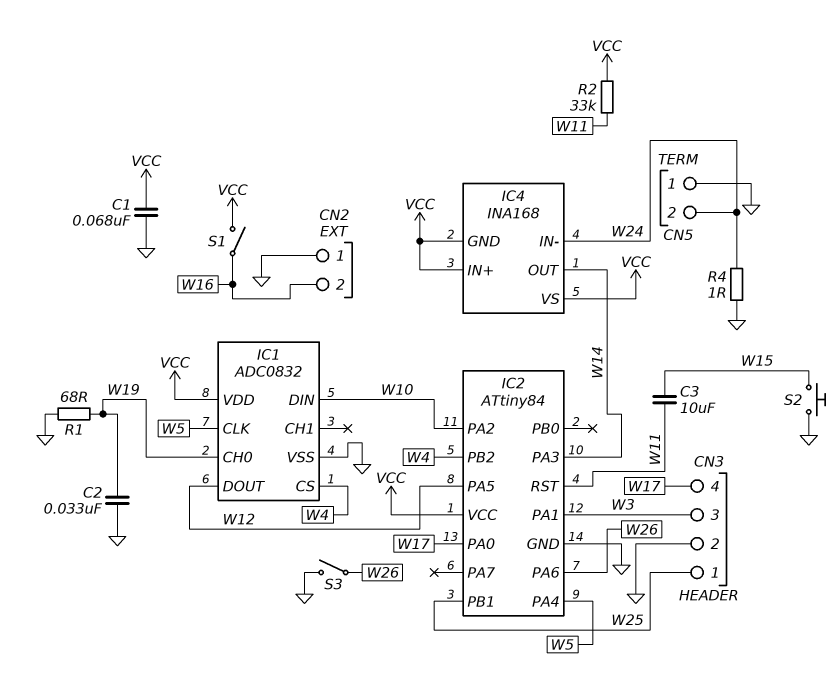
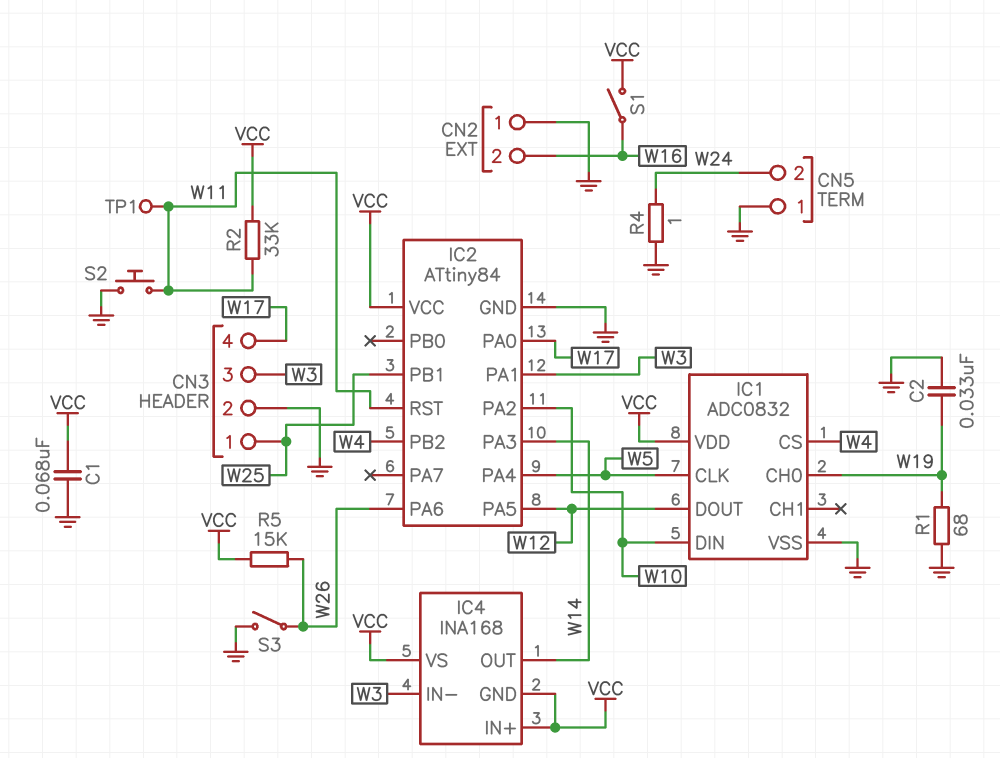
C3: 10uF (W11, W15) -> none
IC4 pin IN-: W24 -> W3
R5: none -> 15k (VCC, W26)
S2: button (GND, W15) -> button (GND, W11)
TP1: none -> test point (W11)

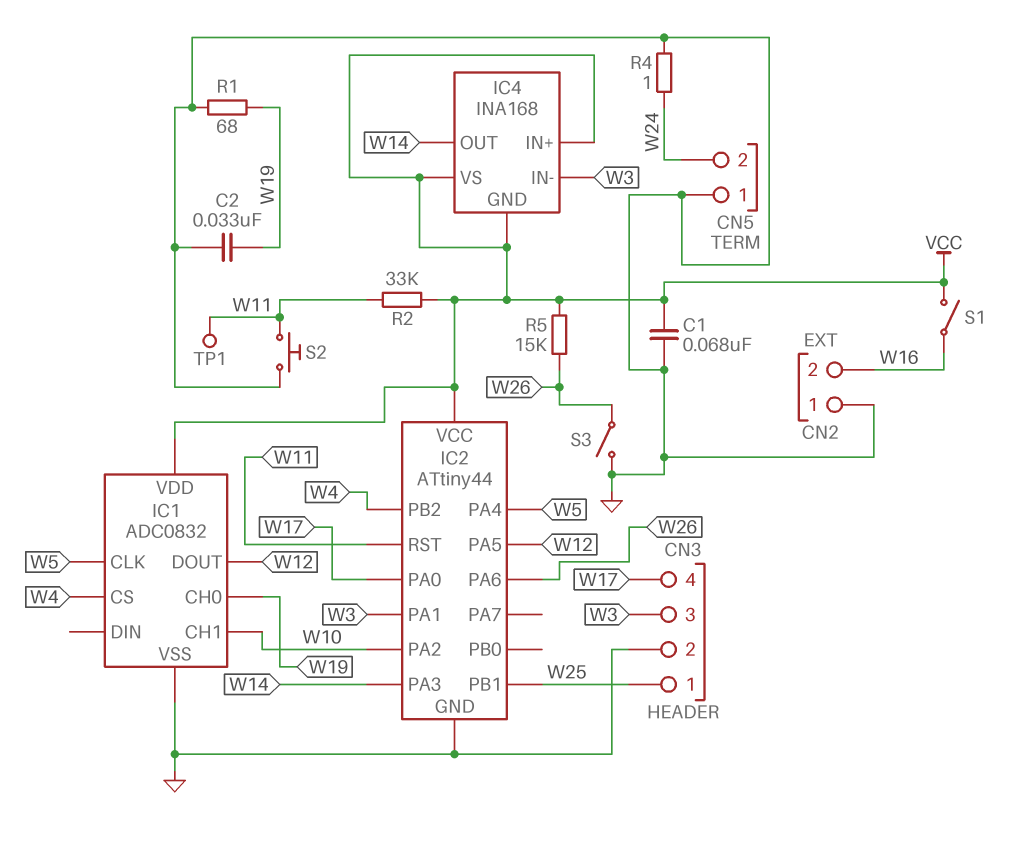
IC1 pin CH1: none -> W10
IC1 pin DIN: W10 -> none
IC2: ATtiny84 -> ATtiny44

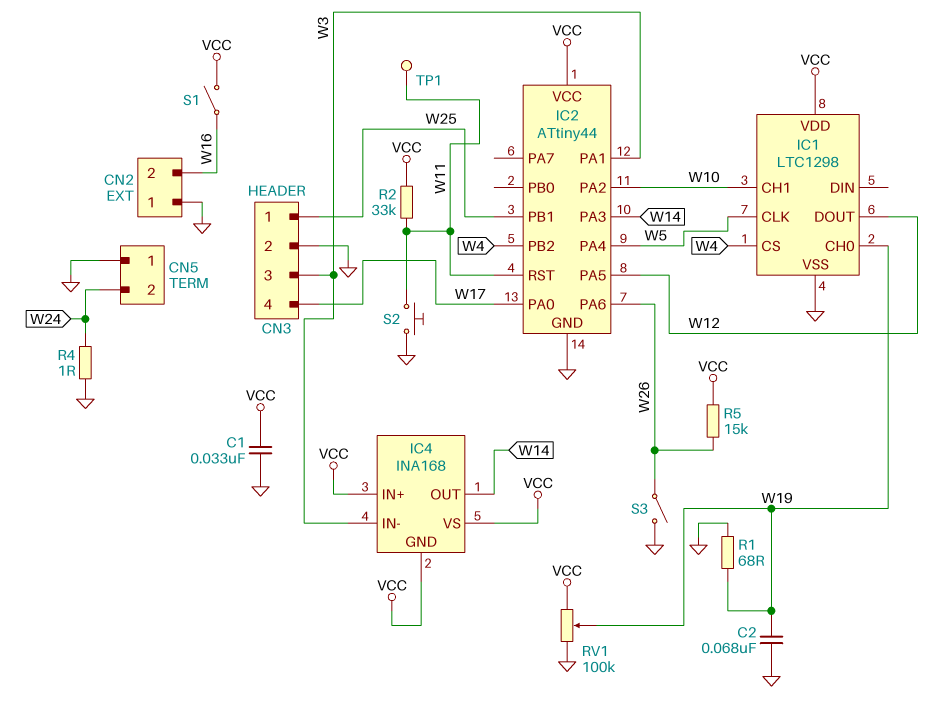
C1: 68nF (GND, VCC) -> 33nF (GND, VCC)
C2: 33nF (GND, W19) -> 68nF (GND, W19)
IC1: ADC0832 -> LTC1298
RV1: none -> 100k (GND, VCC, wiper W19)

